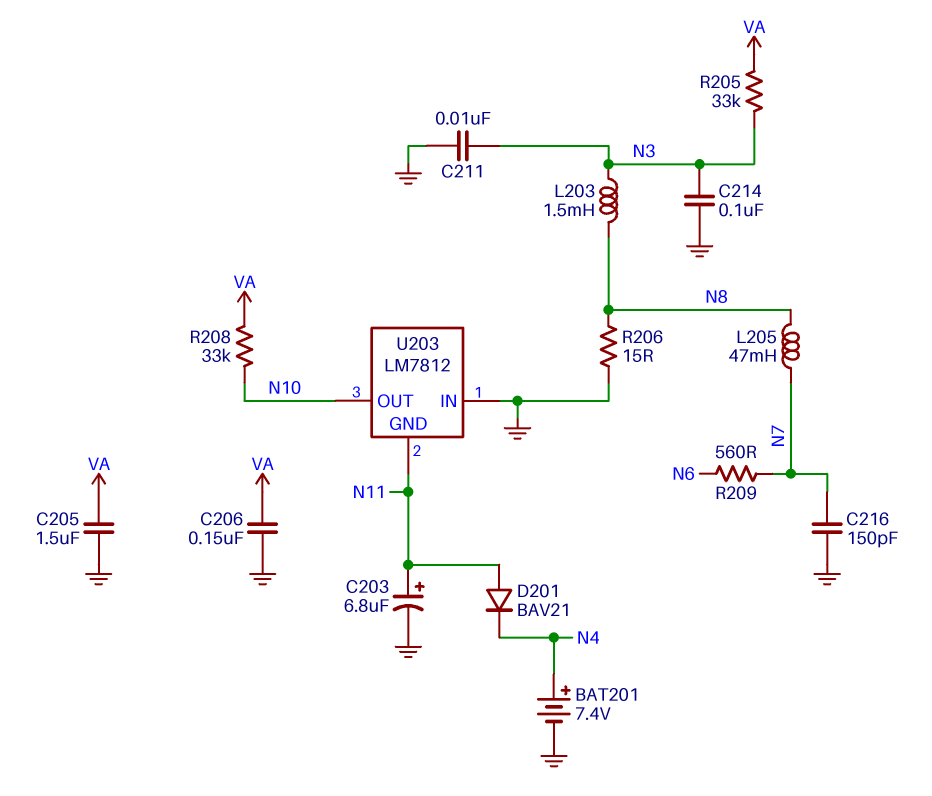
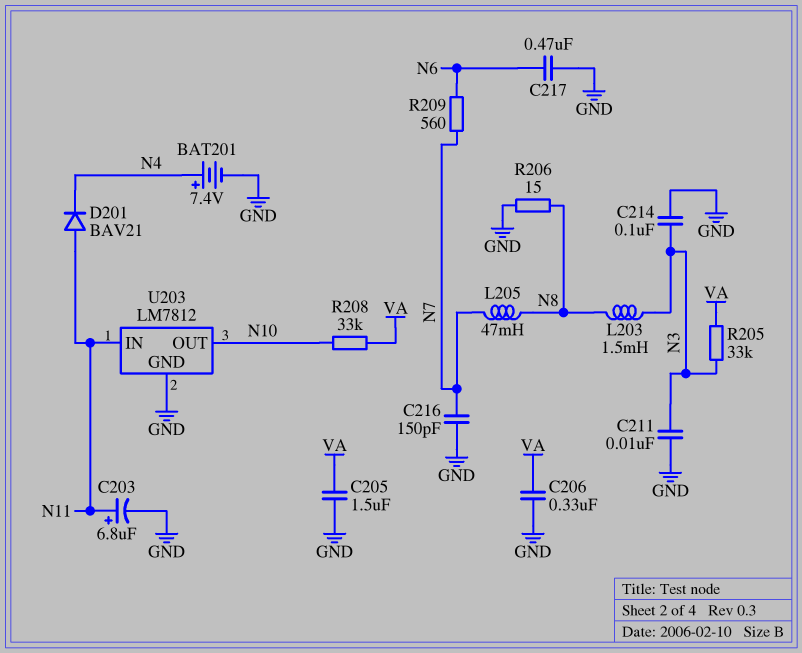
C206: 150nF (GND, VA) -> 330nF (GND, VA)
C217: none -> 470nF (GND, N6)
U203 pin GND: N11 -> GND
U203 pin IN: GND -> N11

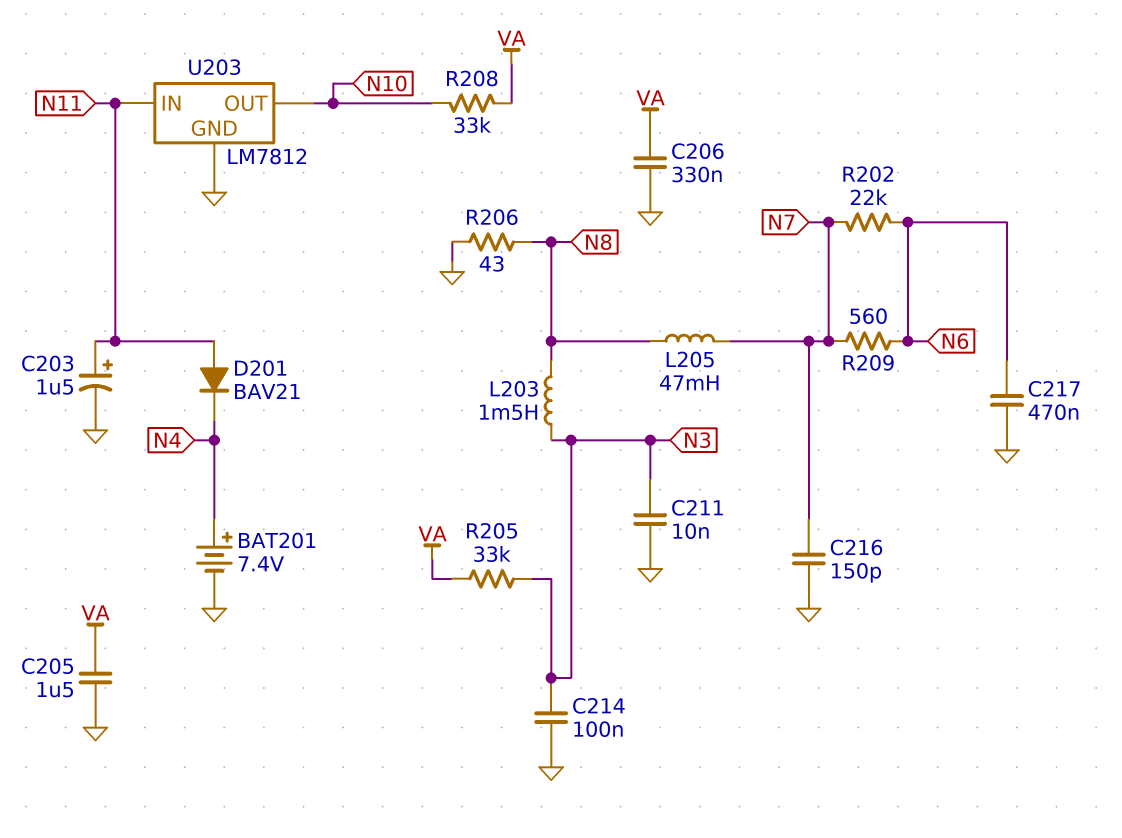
C203: 6.8uF (plus N11, minus GND) -> 1.5uF (plus N11, minus GND)
R202: none -> 22k (N6, N7)
R206: 15 (GND, N8) -> 43 (GND, N8)

